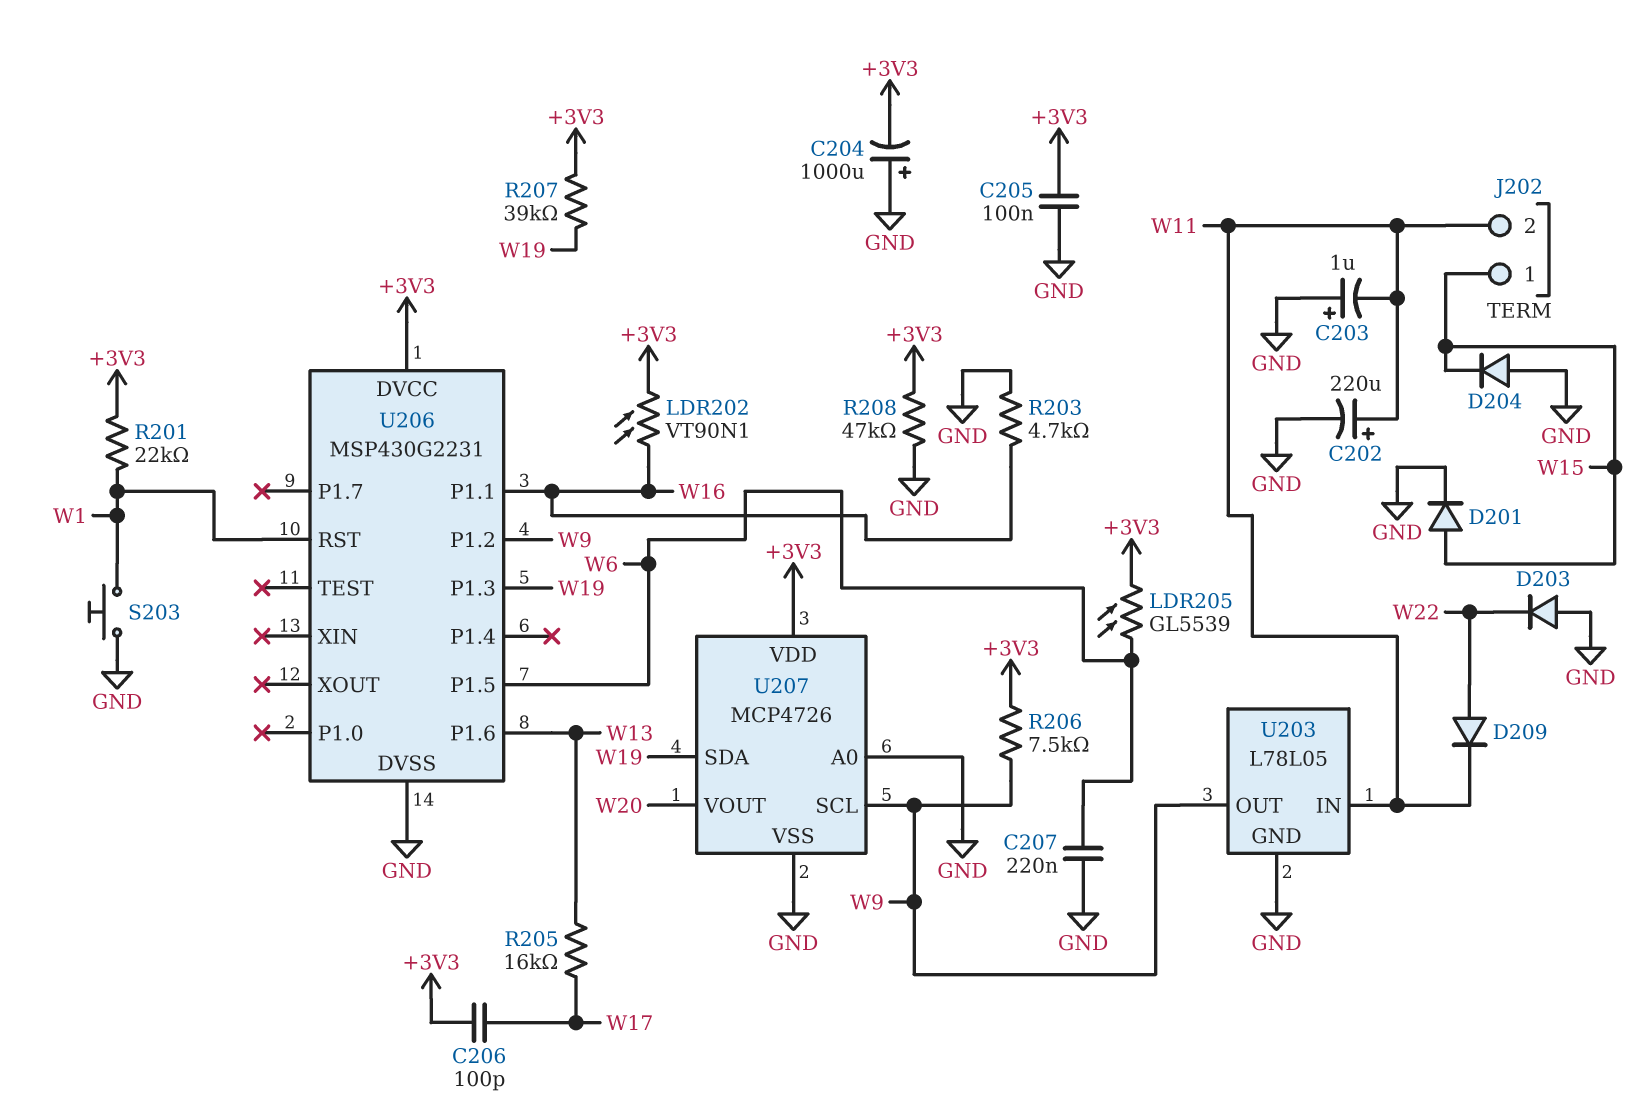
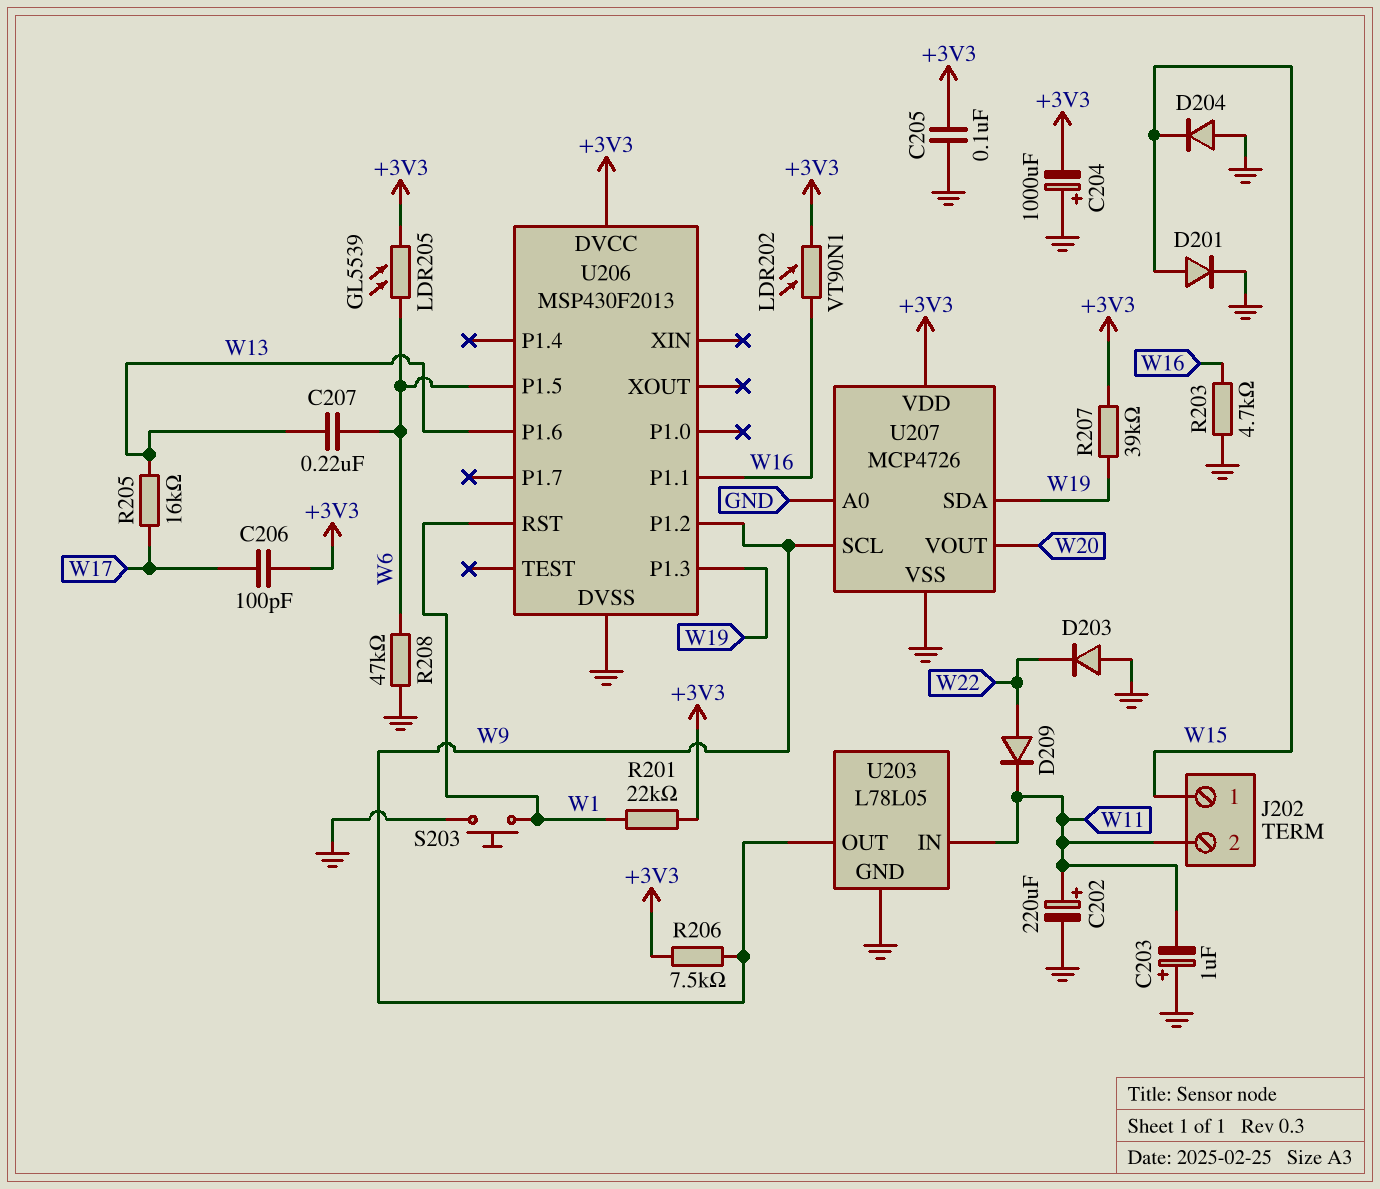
C207: 220nF (GND, W6) -> 220nF (W6, W13)
R208: 47k (+3V3, GND) -> 47k (GND, W6)
U206: MSP430G2231 -> MSP430F2013

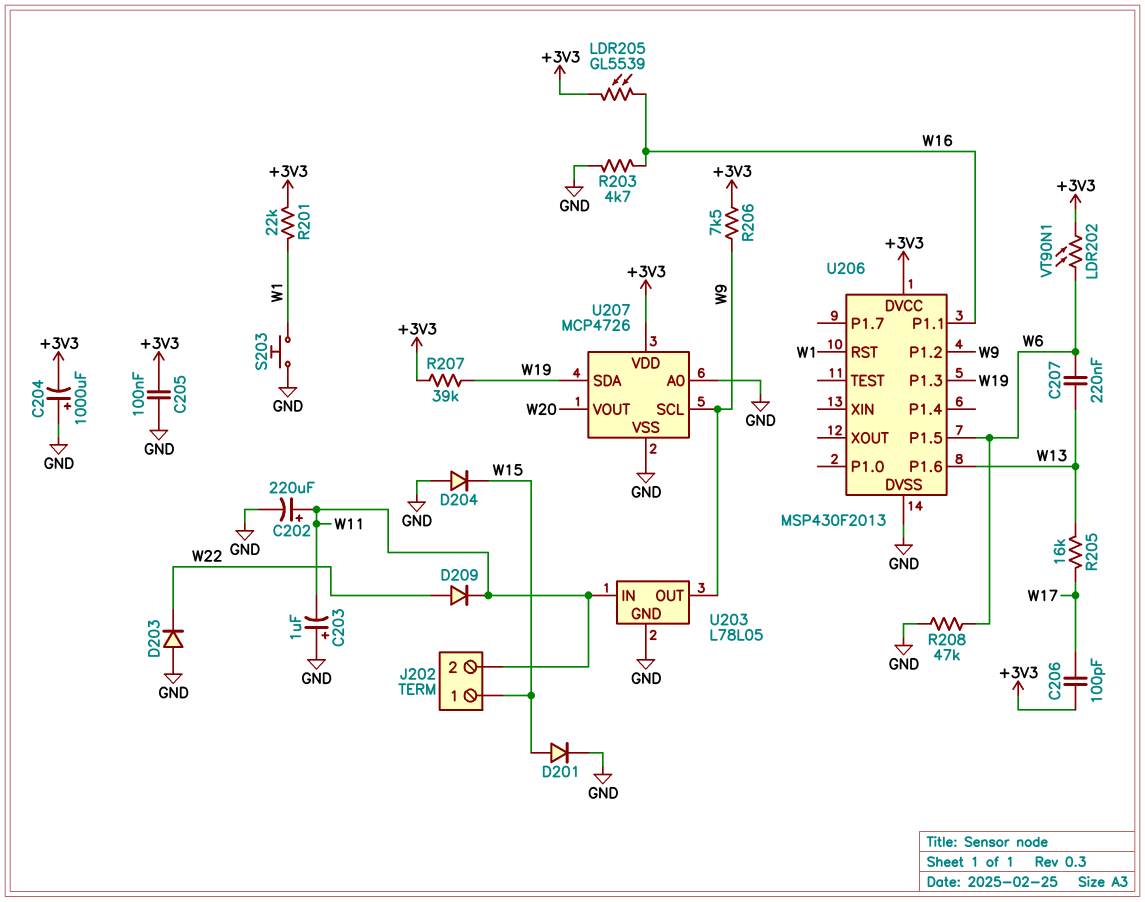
LDR202: VT90N1 (+3V3, W16) -> VT90N1 (+3V3, W6)
LDR205: GL5539 (+3V3, W6) -> GL5539 (+3V3, W16)

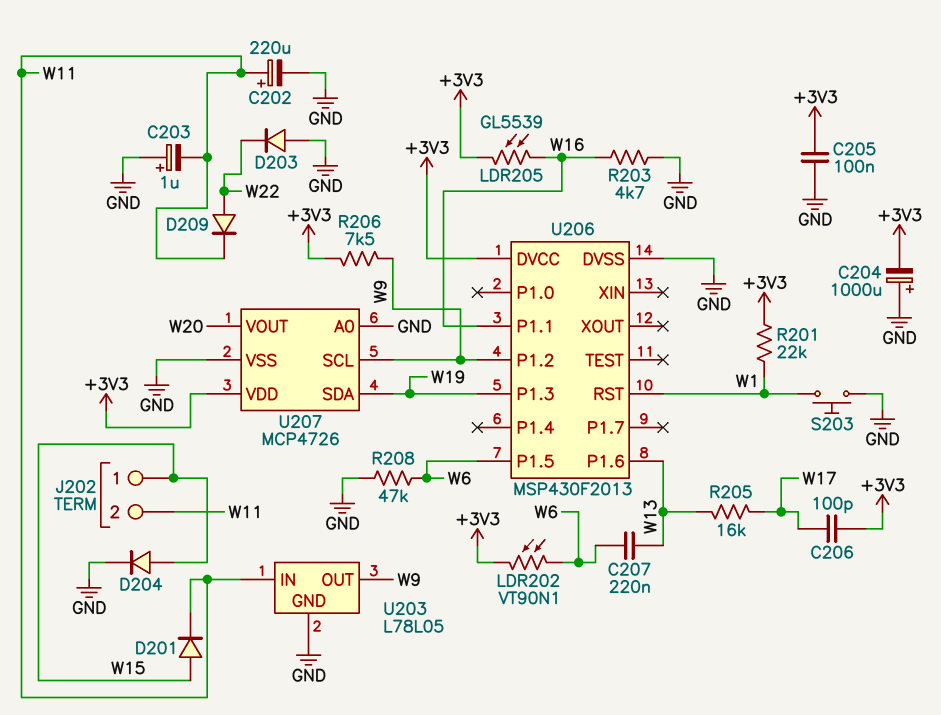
D201: diode (A W15, K GND) -> diode (A W15, K W11)
D204: diode (A GND, K W15) -> diode (A W15, K GND)
R207: 39k (+3V3, W19) -> none

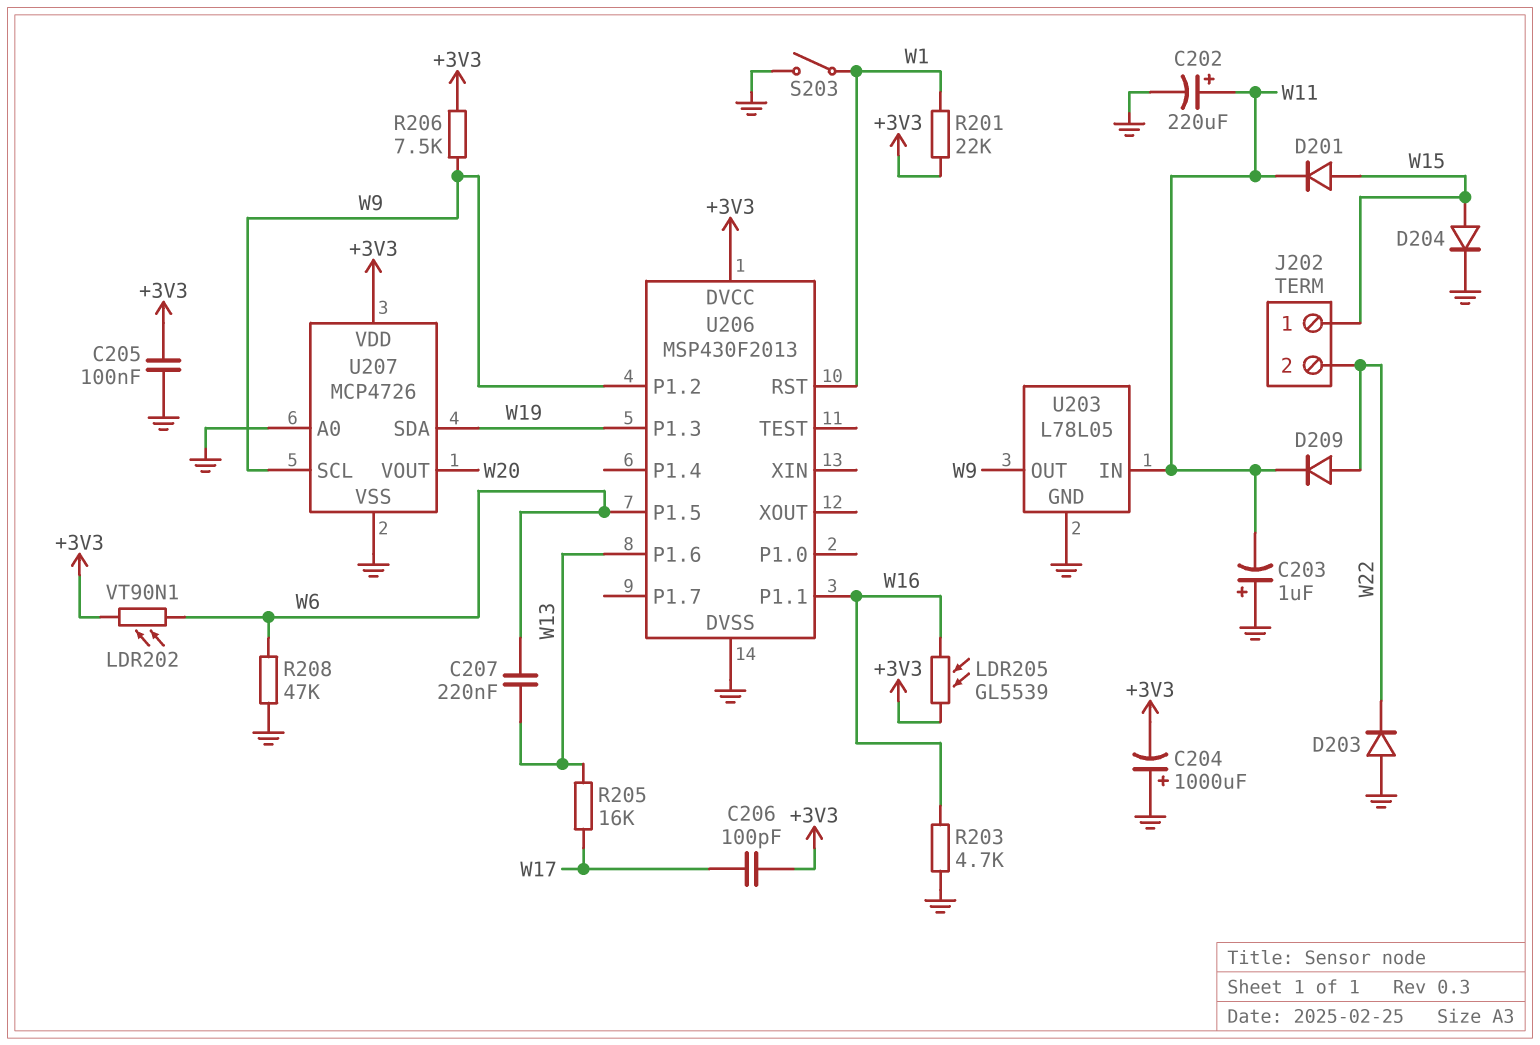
J202 pin 2: W11 -> W22
S203: button (GND, W1) -> switch (GND, W1)

